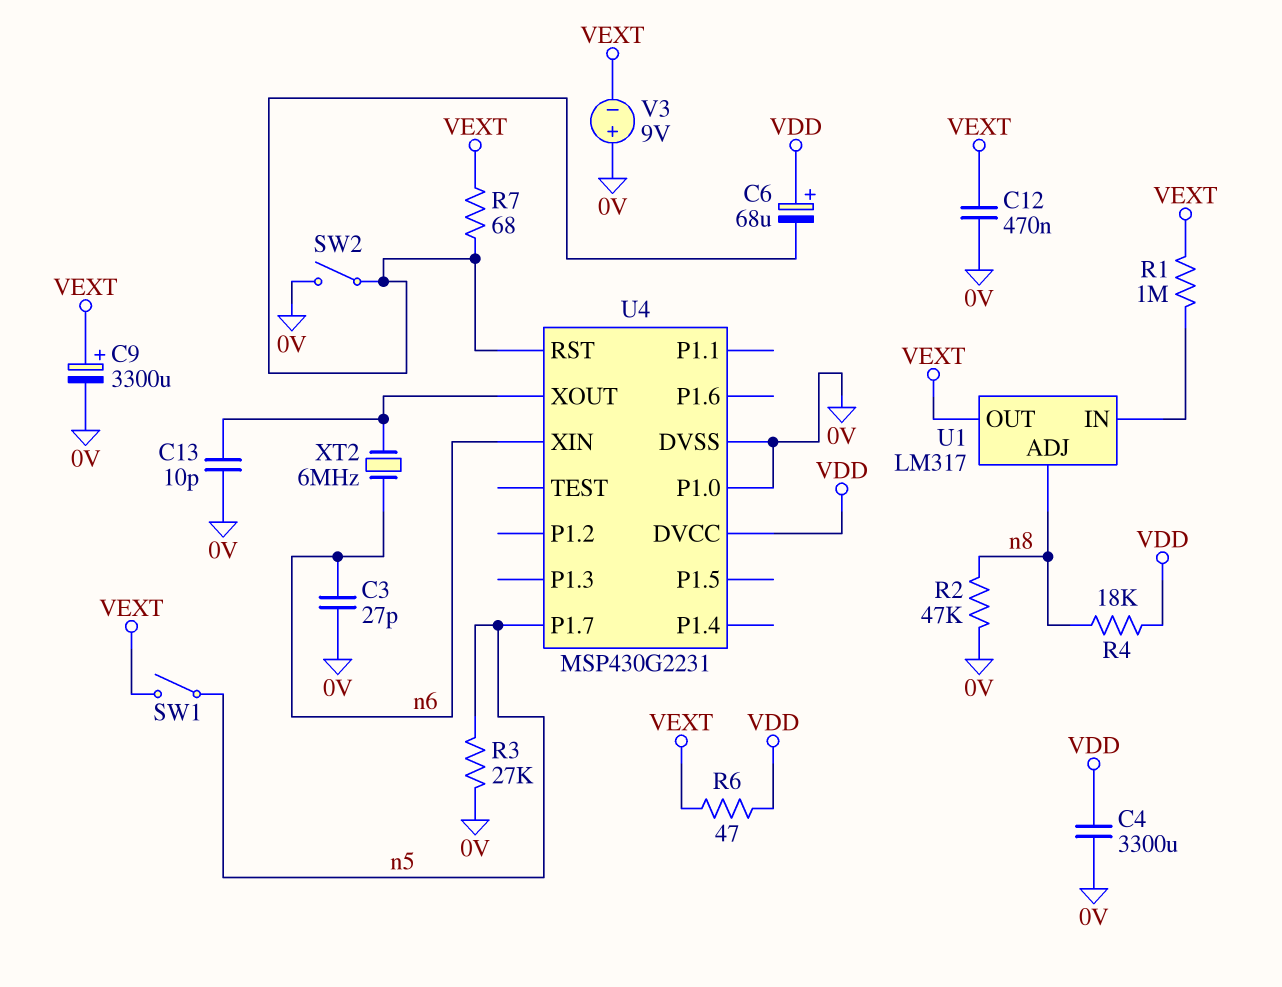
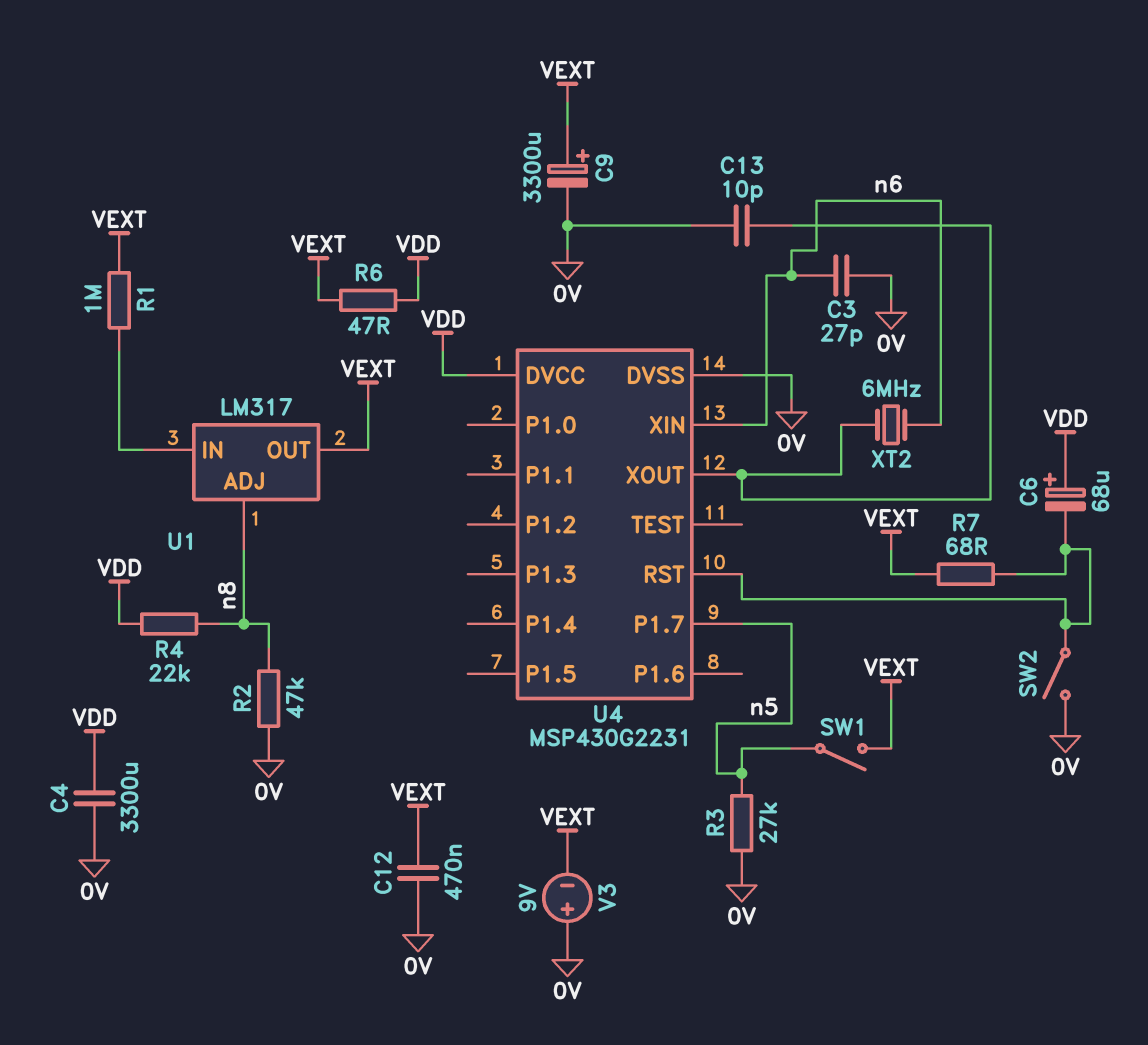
R4: 18k (VDD, n8) -> 22k (VDD, n8)
U4 pin P1.0: 0V -> none

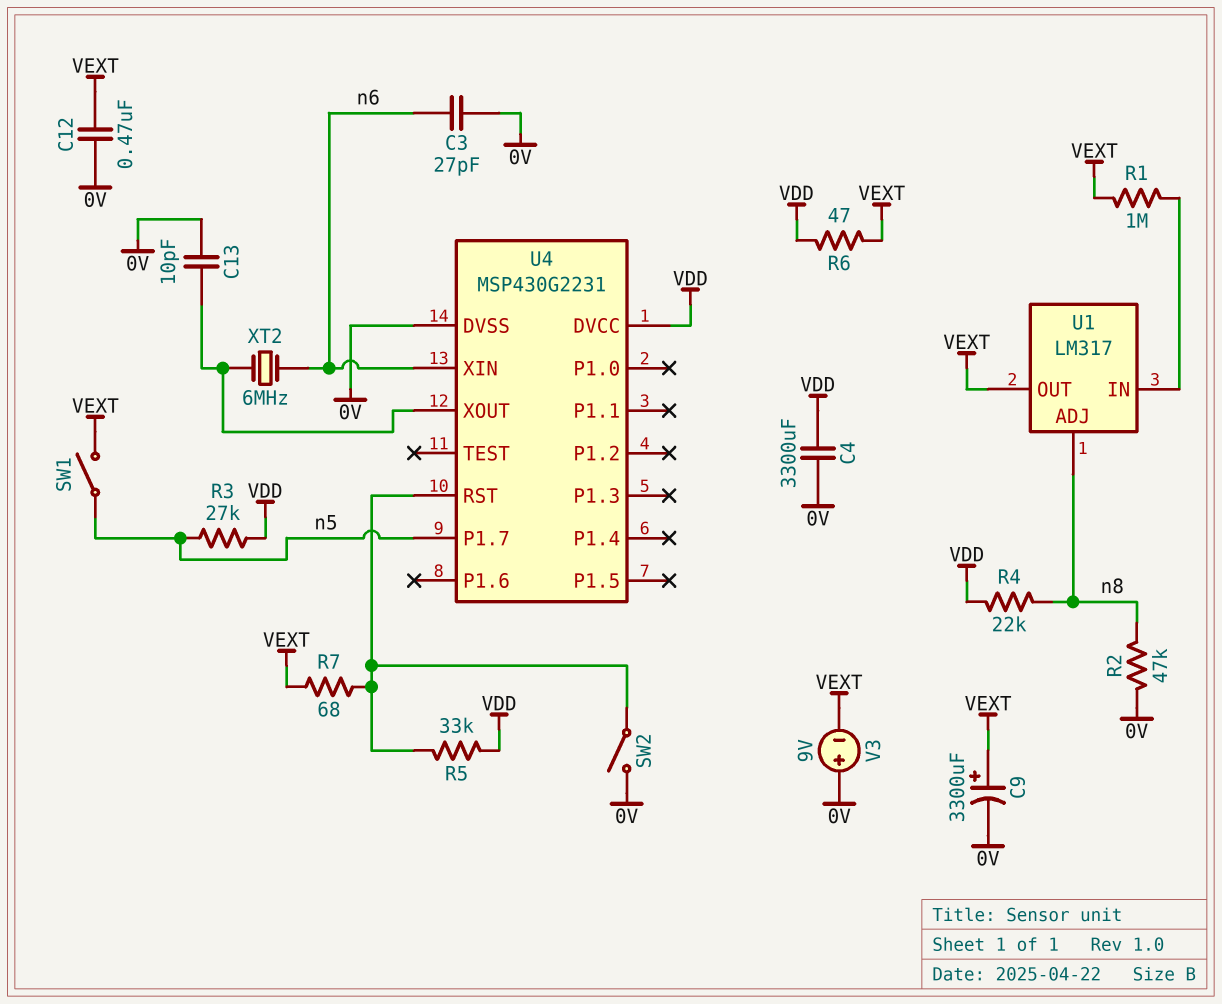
C6: 68uF (plus VDD, minus U4/RST) -> none
R3: 27k (0V, n5) -> 27k (VDD, n5)
R5: none -> 33k (U4/RST, VDD)

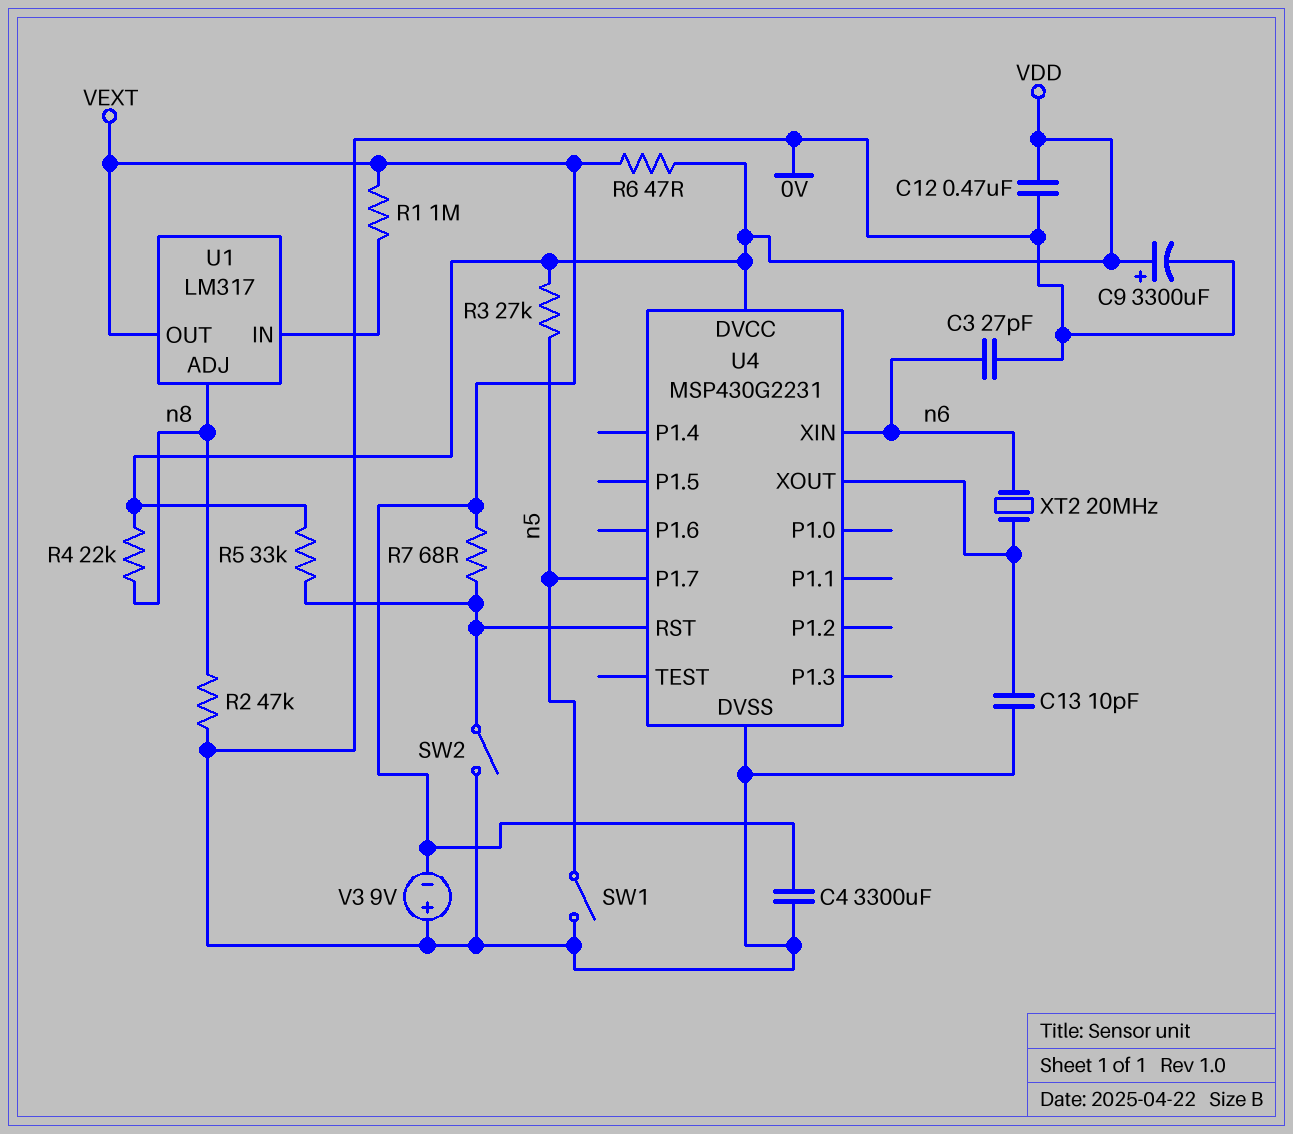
C4: 3300uF (0V, VDD) -> 3300uF (0V, VEXT)
C9: 3300uF (plus VEXT, minus 0V) -> 3300uF (plus VDD, minus 0V)
C12: 470nF (0V, VEXT) -> 470nF (0V, VDD)
SW1: switch (VEXT, n5) -> switch (0V, n5)
XT2: 6MHz (U4/XOUT, n6) -> 20MHz (U4/XOUT, n6)

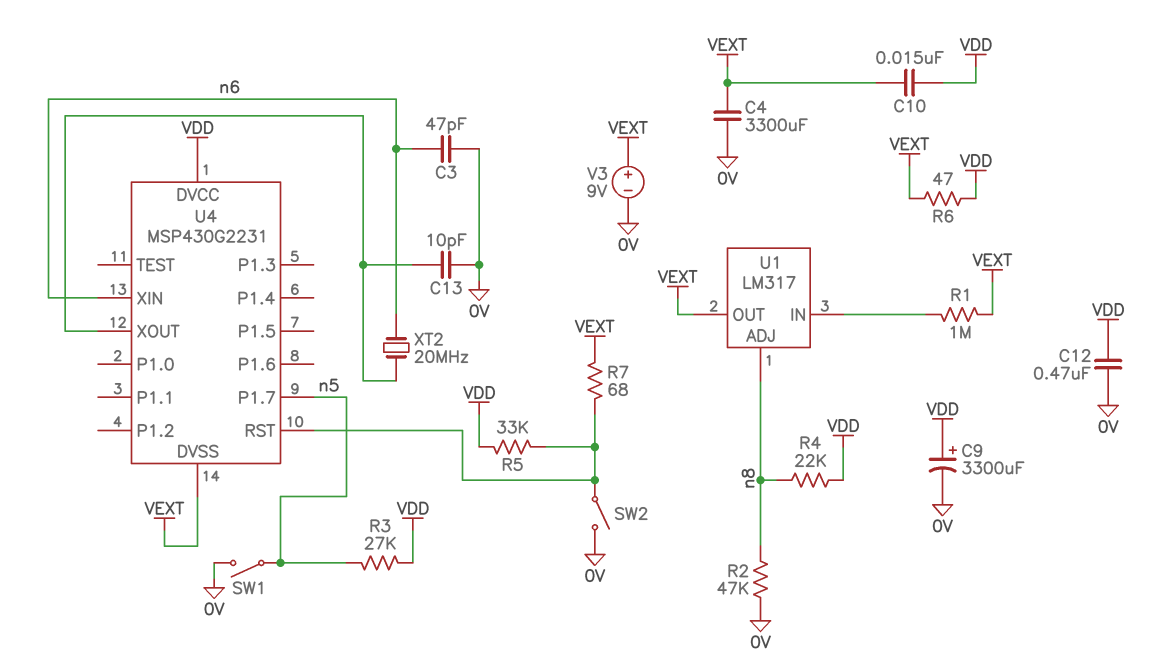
C3: 27pF (0V, n6) -> 47pF (0V, n6)
C10: none -> 15nF (VDD, VEXT)
U4 pin DVSS: 0V -> VEXT
V3: 9V (plus 0V, minus VEXT) -> 9V (plus VEXT, minus 0V)

